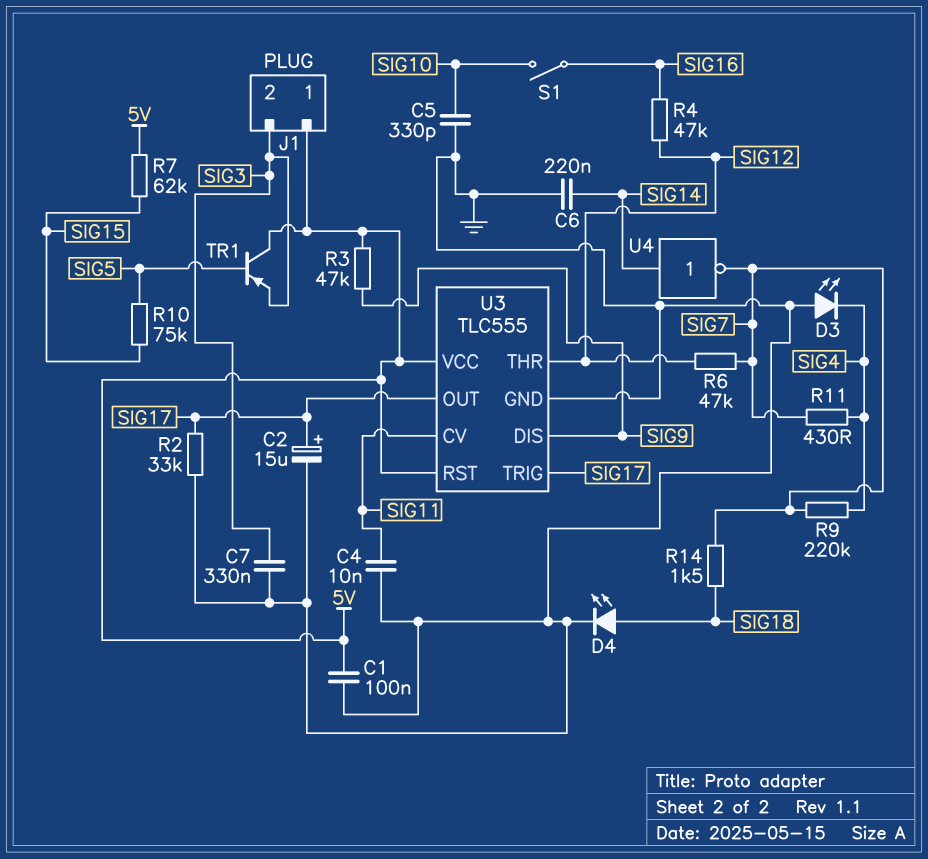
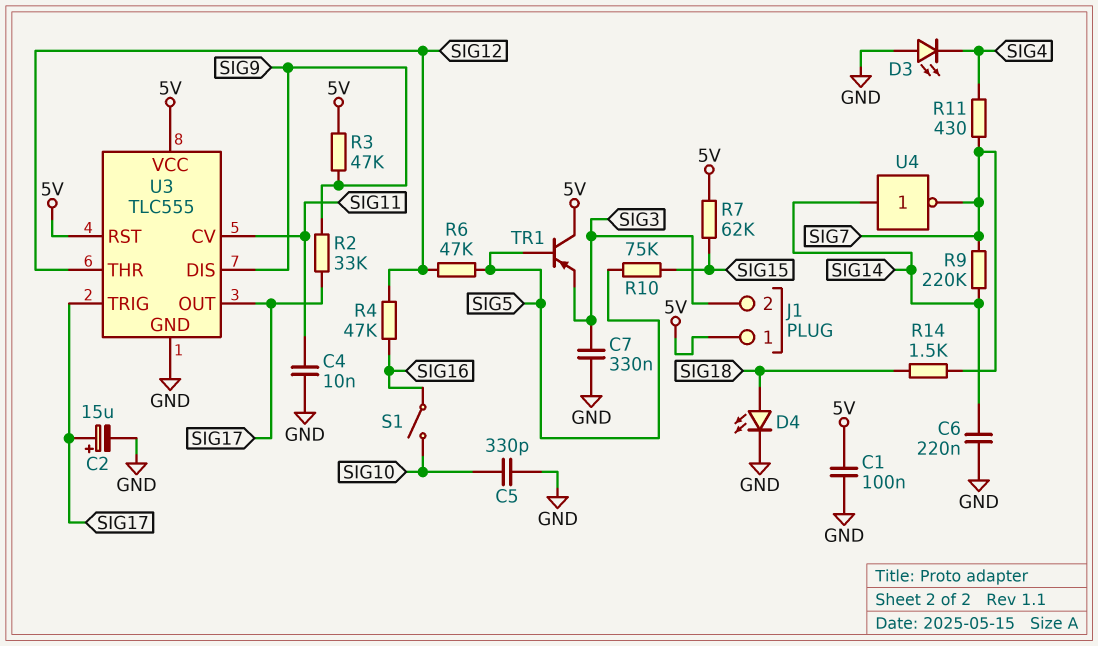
R2: 33k (GND, SIG17) -> 33k (SIG9, SIG17)
R6: 47k (SIG7, SIG12) -> 47k (SIG5, SIG12)
R9: 220k (SIG4, SIG7) -> 220k (SIG7, SIG14)

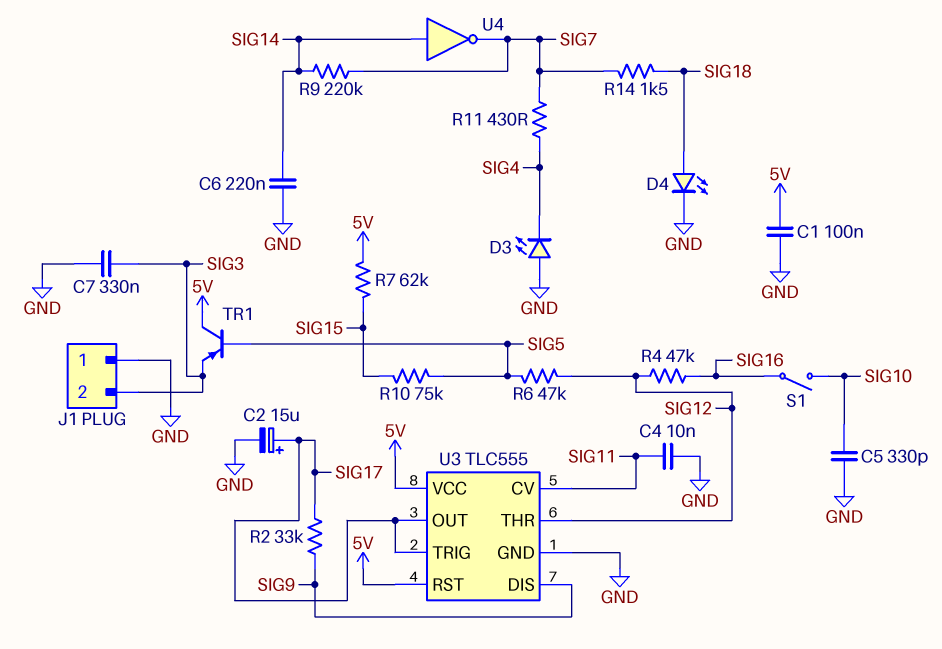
J1 pin 1: 5V -> GND
R3: 47k (5V, SIG9) -> none

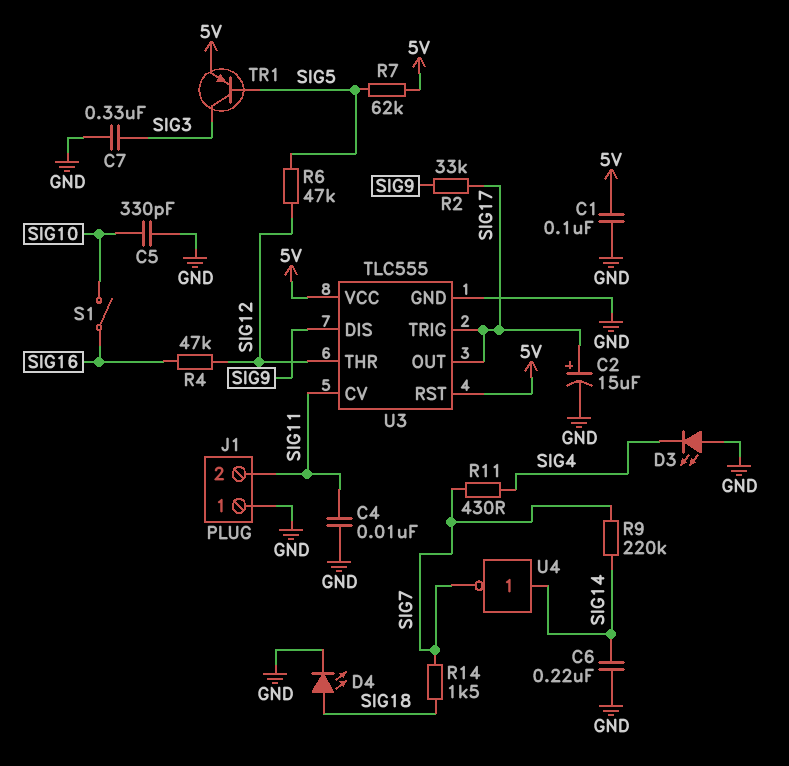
J1 pin 2: SIG3 -> SIG11
R7: 62k (5V, SIG15) -> 62k (5V, SIG5)
R10: 75k (SIG5, SIG15) -> none
TR1: PNP (B SIG5, C 5V, E SIG3) -> PNP (B SIG5, C SIG3, E 5V)

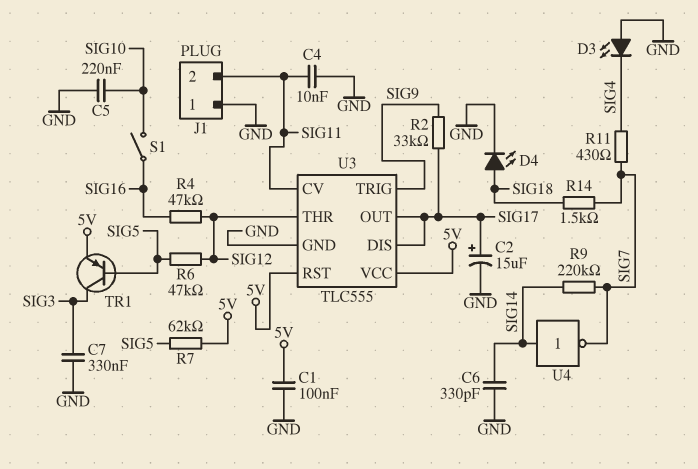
C5: 330pF (GND, SIG10) -> 220nF (GND, SIG10)
C6: 220nF (GND, SIG14) -> 330pF (GND, SIG14)
U3 pin DIS: SIG9 -> SIG17
U3 pin TRIG: SIG17 -> SIG9

